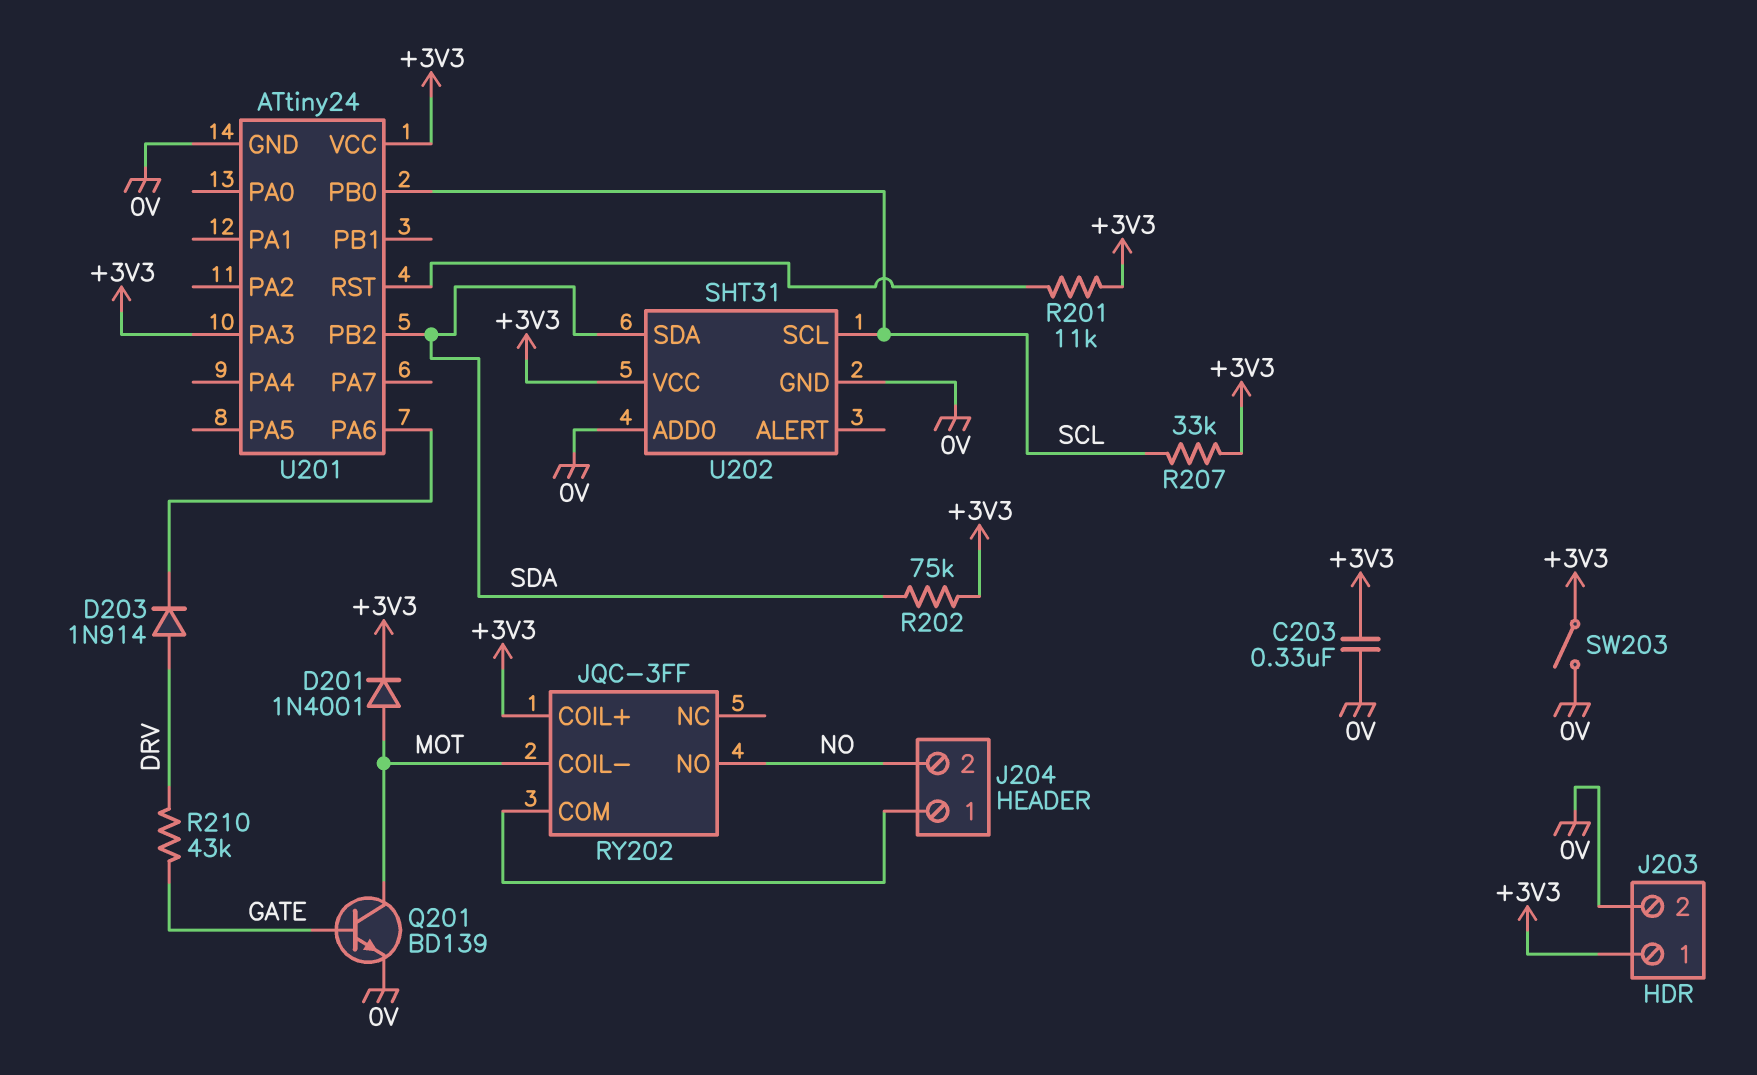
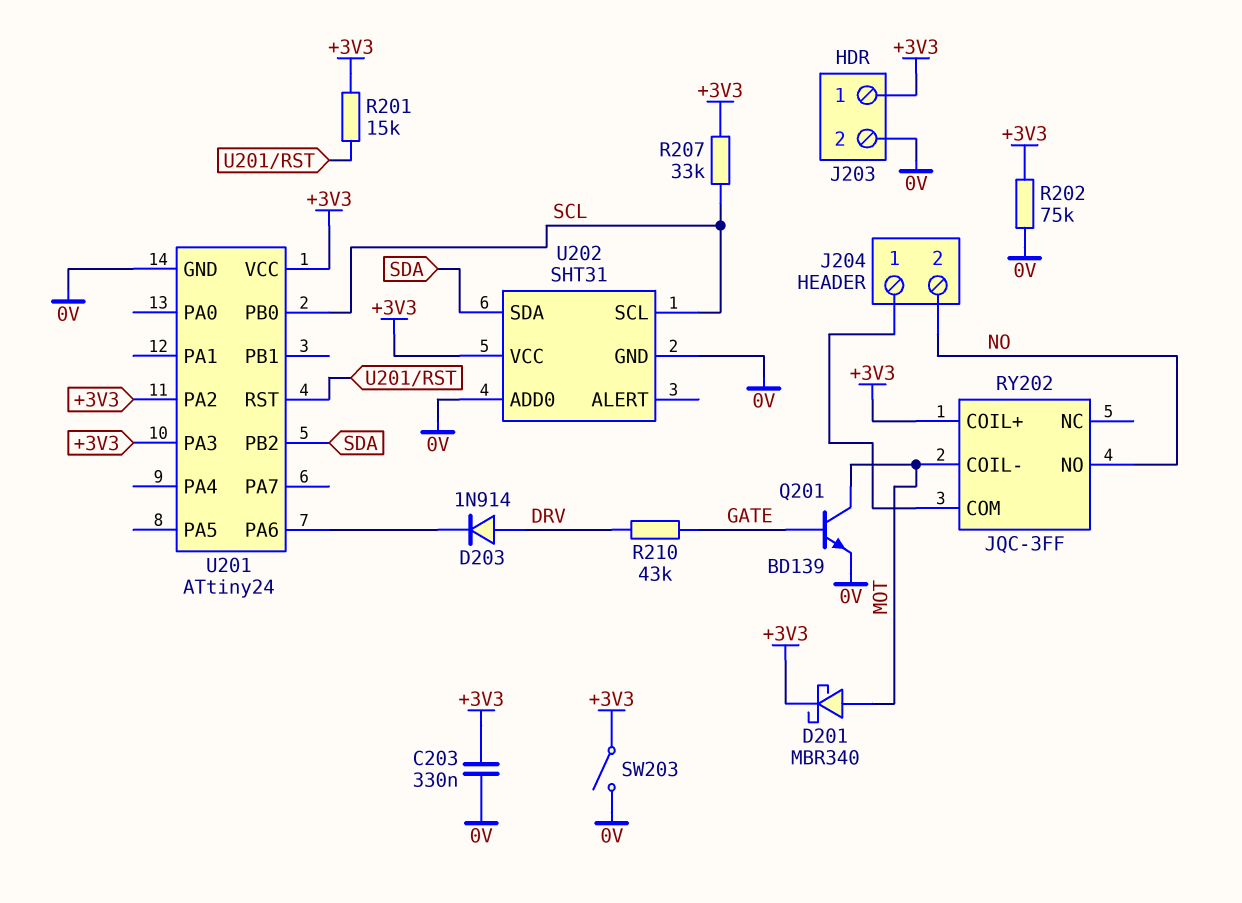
D201: diode 1N4001 (A MOT, K +3V3) -> schottky MBR340 (A MOT, K +3V3)
R201: 11k (+3V3, U201/RST) -> 15k (+3V3, U201/RST)
R202: 75k (+3V3, SDA) -> 75k (+3V3, 0V)
U201 pin PA2: none -> +3V3

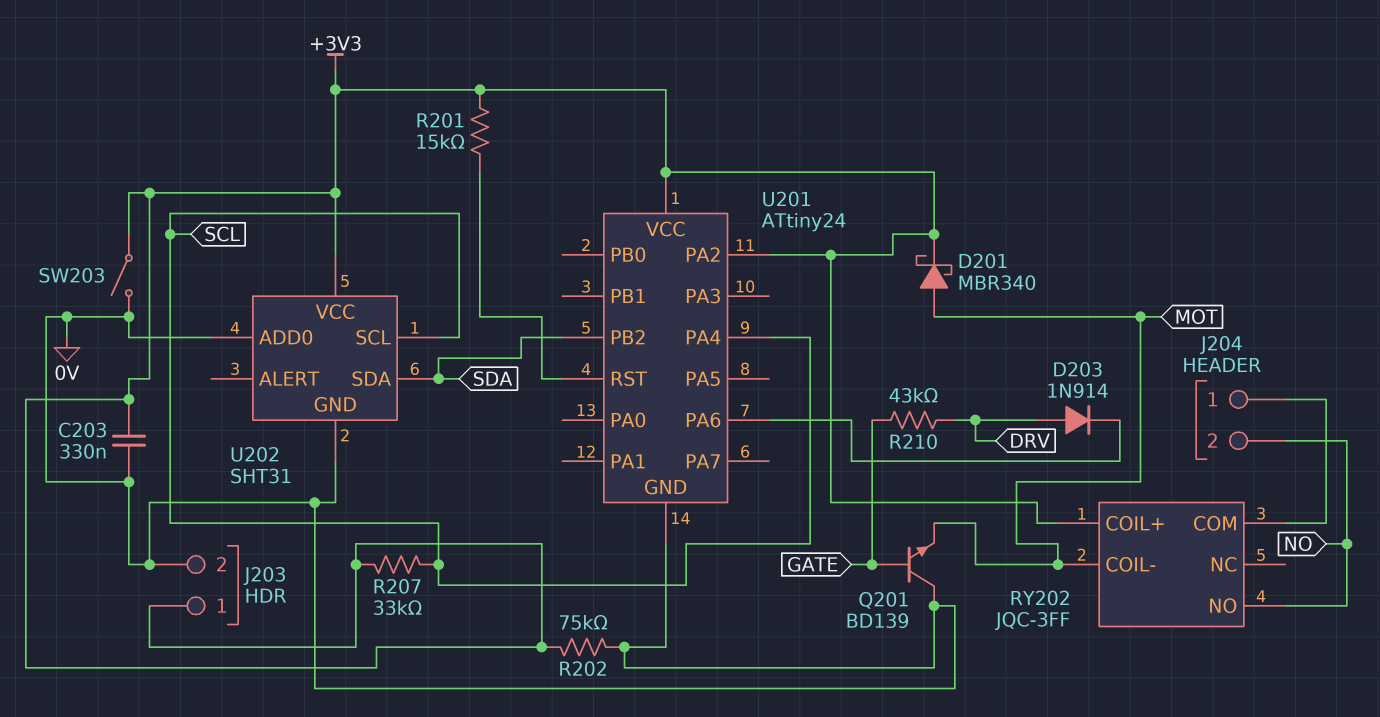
Q201: NPN BD139 (B GATE, C MOT, E 0V) -> NPN BD139 (B GATE, C 0V, E MOT)
U201 pin PA3: +3V3 -> none
U201 pin PA4: none -> SCL
U201 pin PB0: SCL -> none

